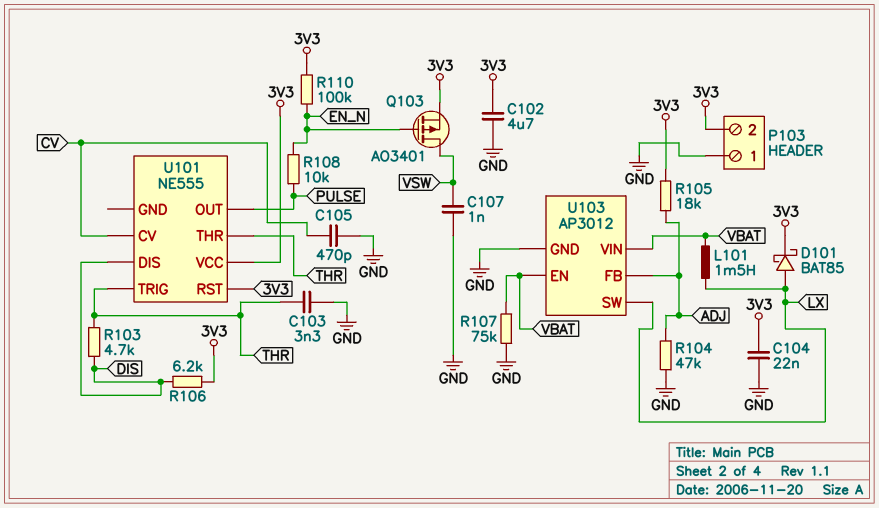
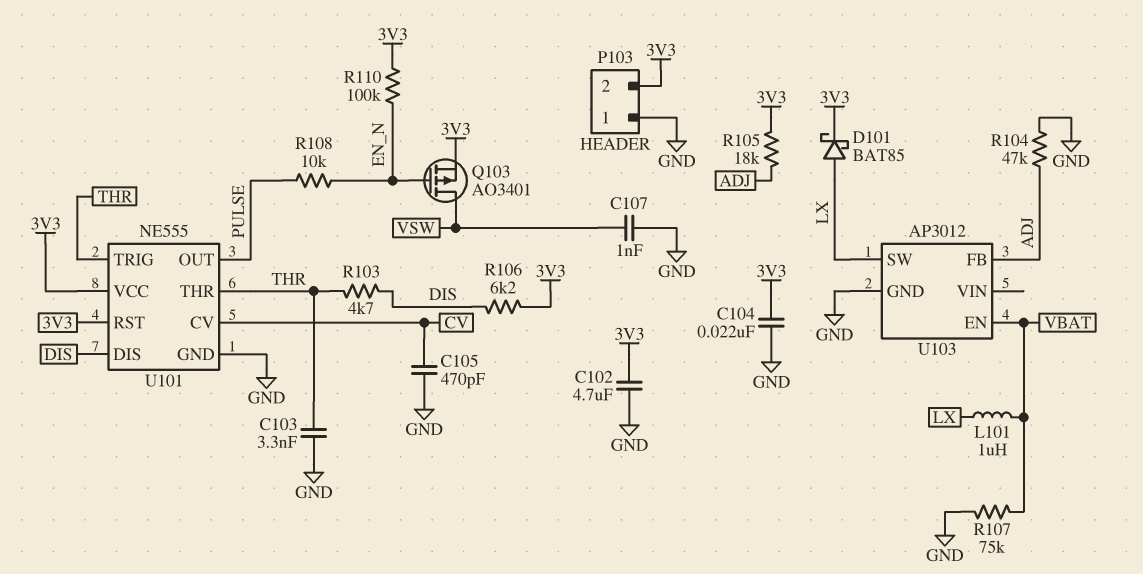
L101: 1.5mH (LX, VBAT) -> 1uH (LX, VBAT)
U101 pin GND: none -> GND
U103 pin VIN: VBAT -> none

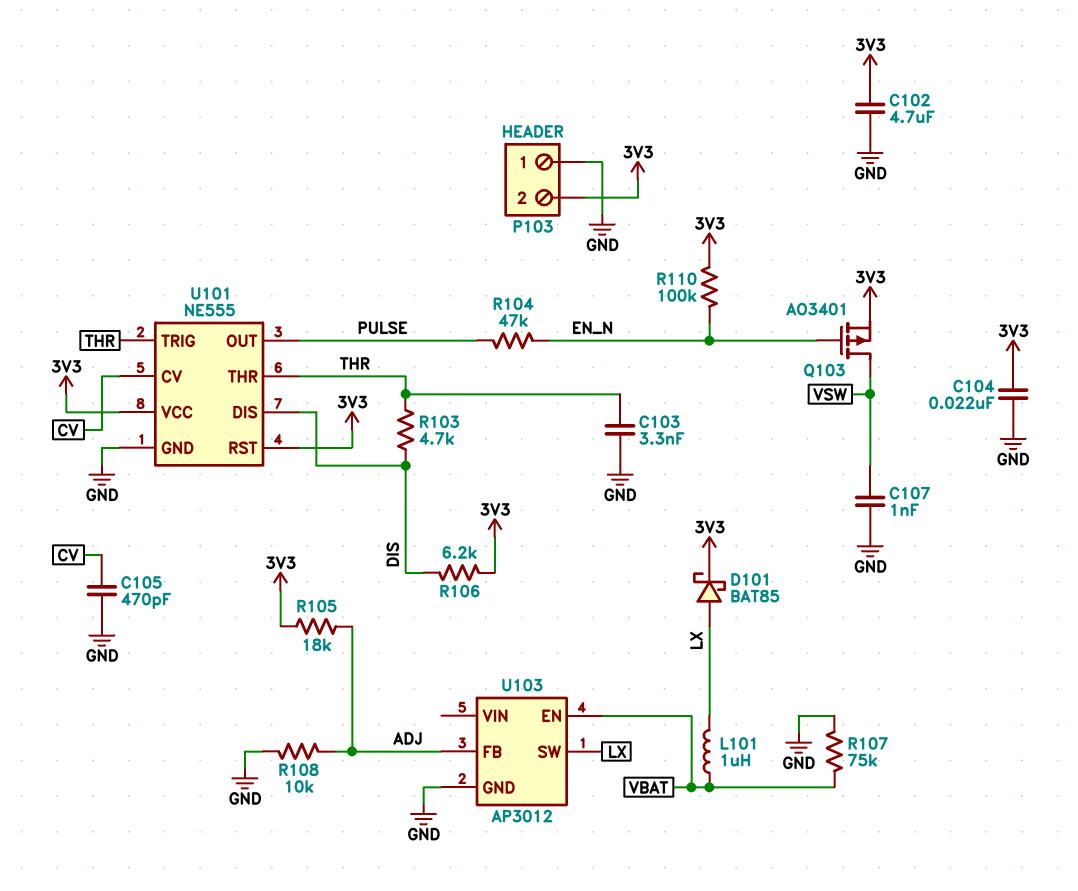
R104: 47k (ADJ, GND) -> 47k (EN_N, PULSE)
R108: 10k (EN_N, PULSE) -> 10k (ADJ, GND)

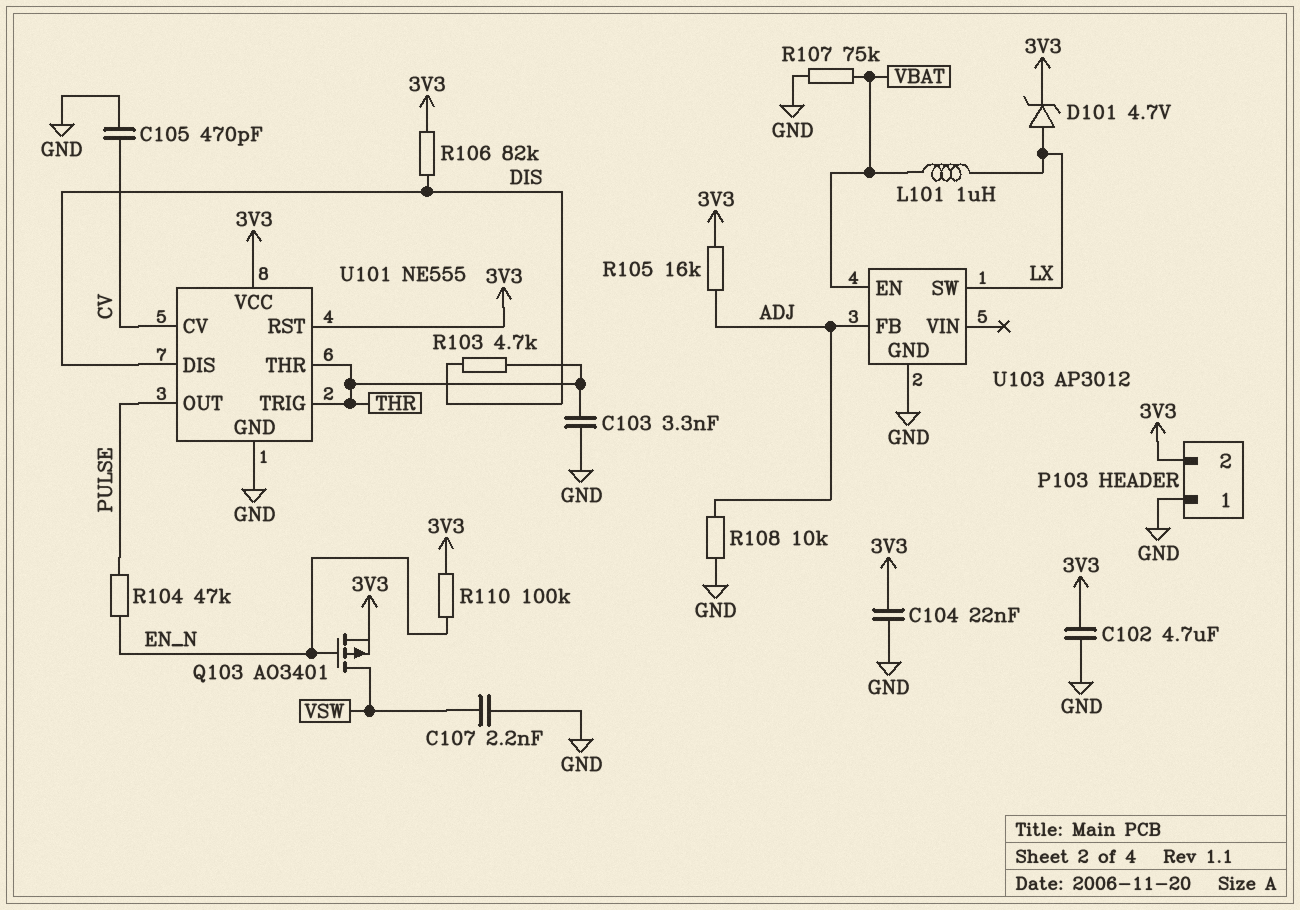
C107: 1nF (GND, VSW) -> 2.2nF (GND, VSW)
D101: schottky BAT85 (A LX, K 3V3) -> zener 4.7V (A LX, K 3V3)
R105: 18k (3V3, ADJ) -> 16k (3V3, ADJ)
R106: 6.2k (3V3, DIS) -> 82k (3V3, DIS)

